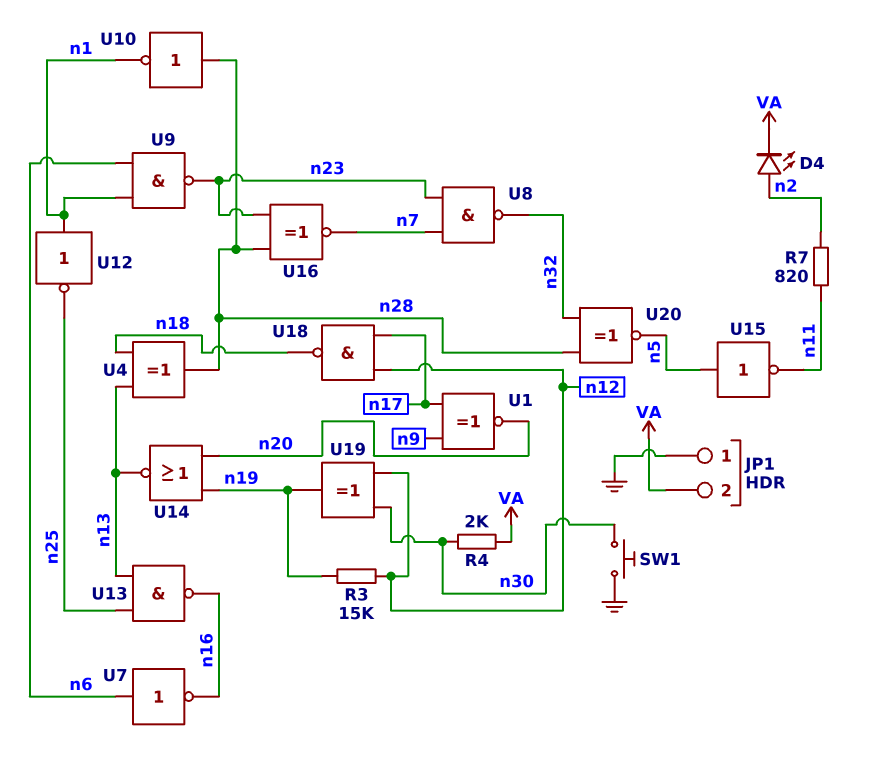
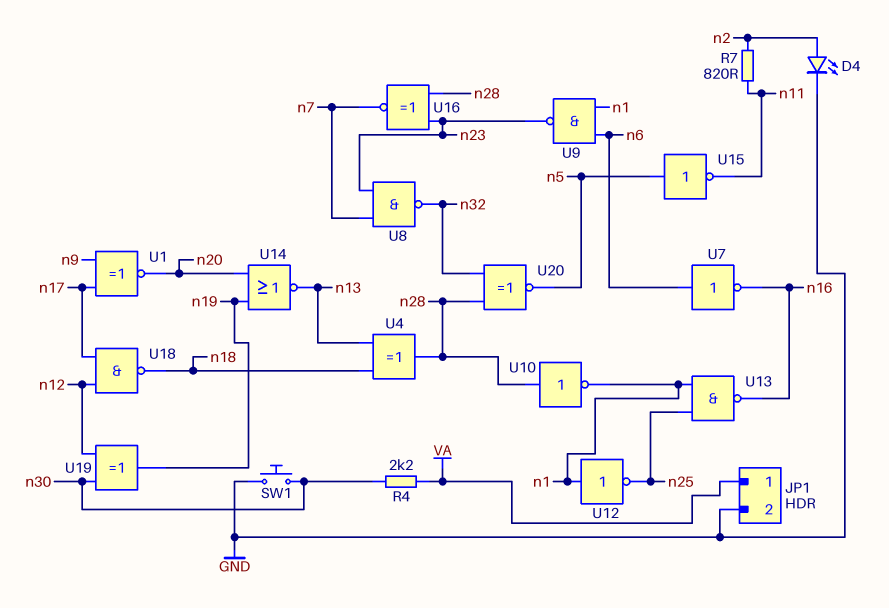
D4: LED (A n2, K VA) -> LED (A n2, K GND)
JP1 pin 1: GND -> VA
JP1 pin 2: VA -> GND
R3: 15k (n12, n19) -> none
R4: 2k (VA, n30) -> 2.2k (VA, n30)
U13: NAND (in n13, in n25, out n16) -> NAND (in n1, in n25, out n16)

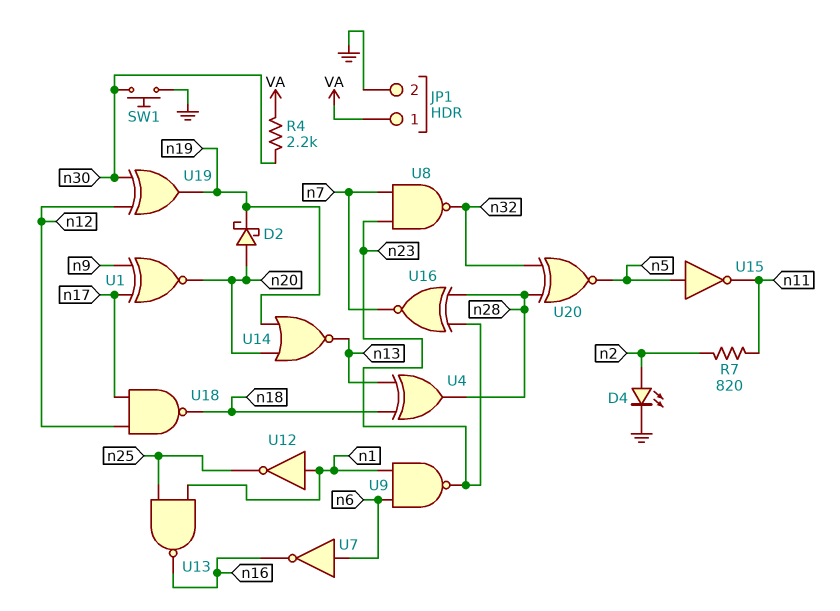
D2: none -> schottky (A n20, K n19)
U10: NOT (in n28, out n1) -> none

